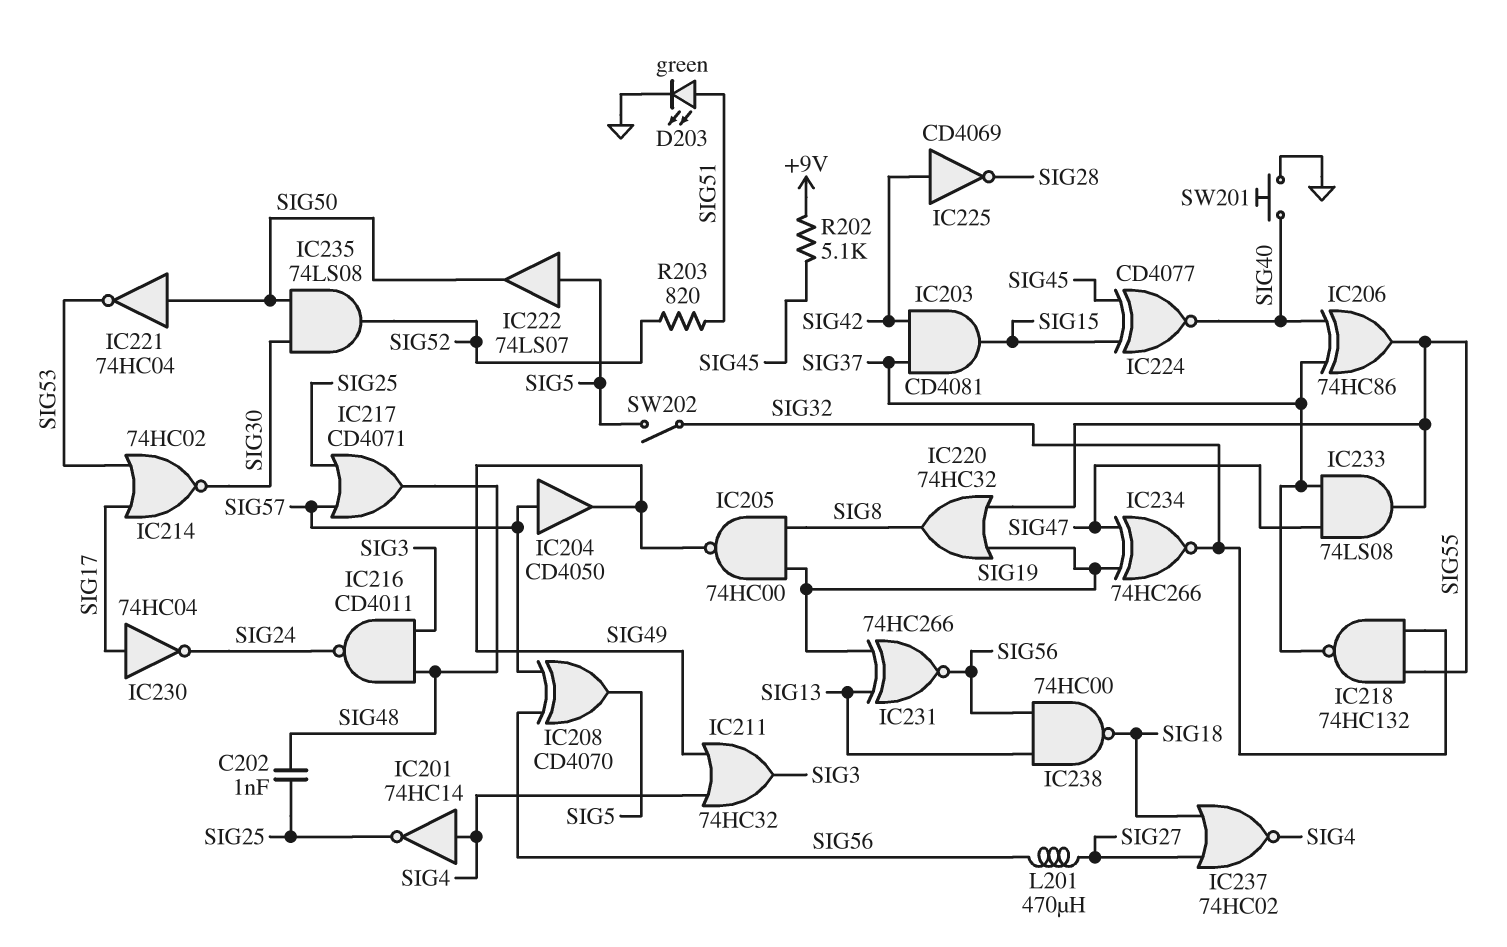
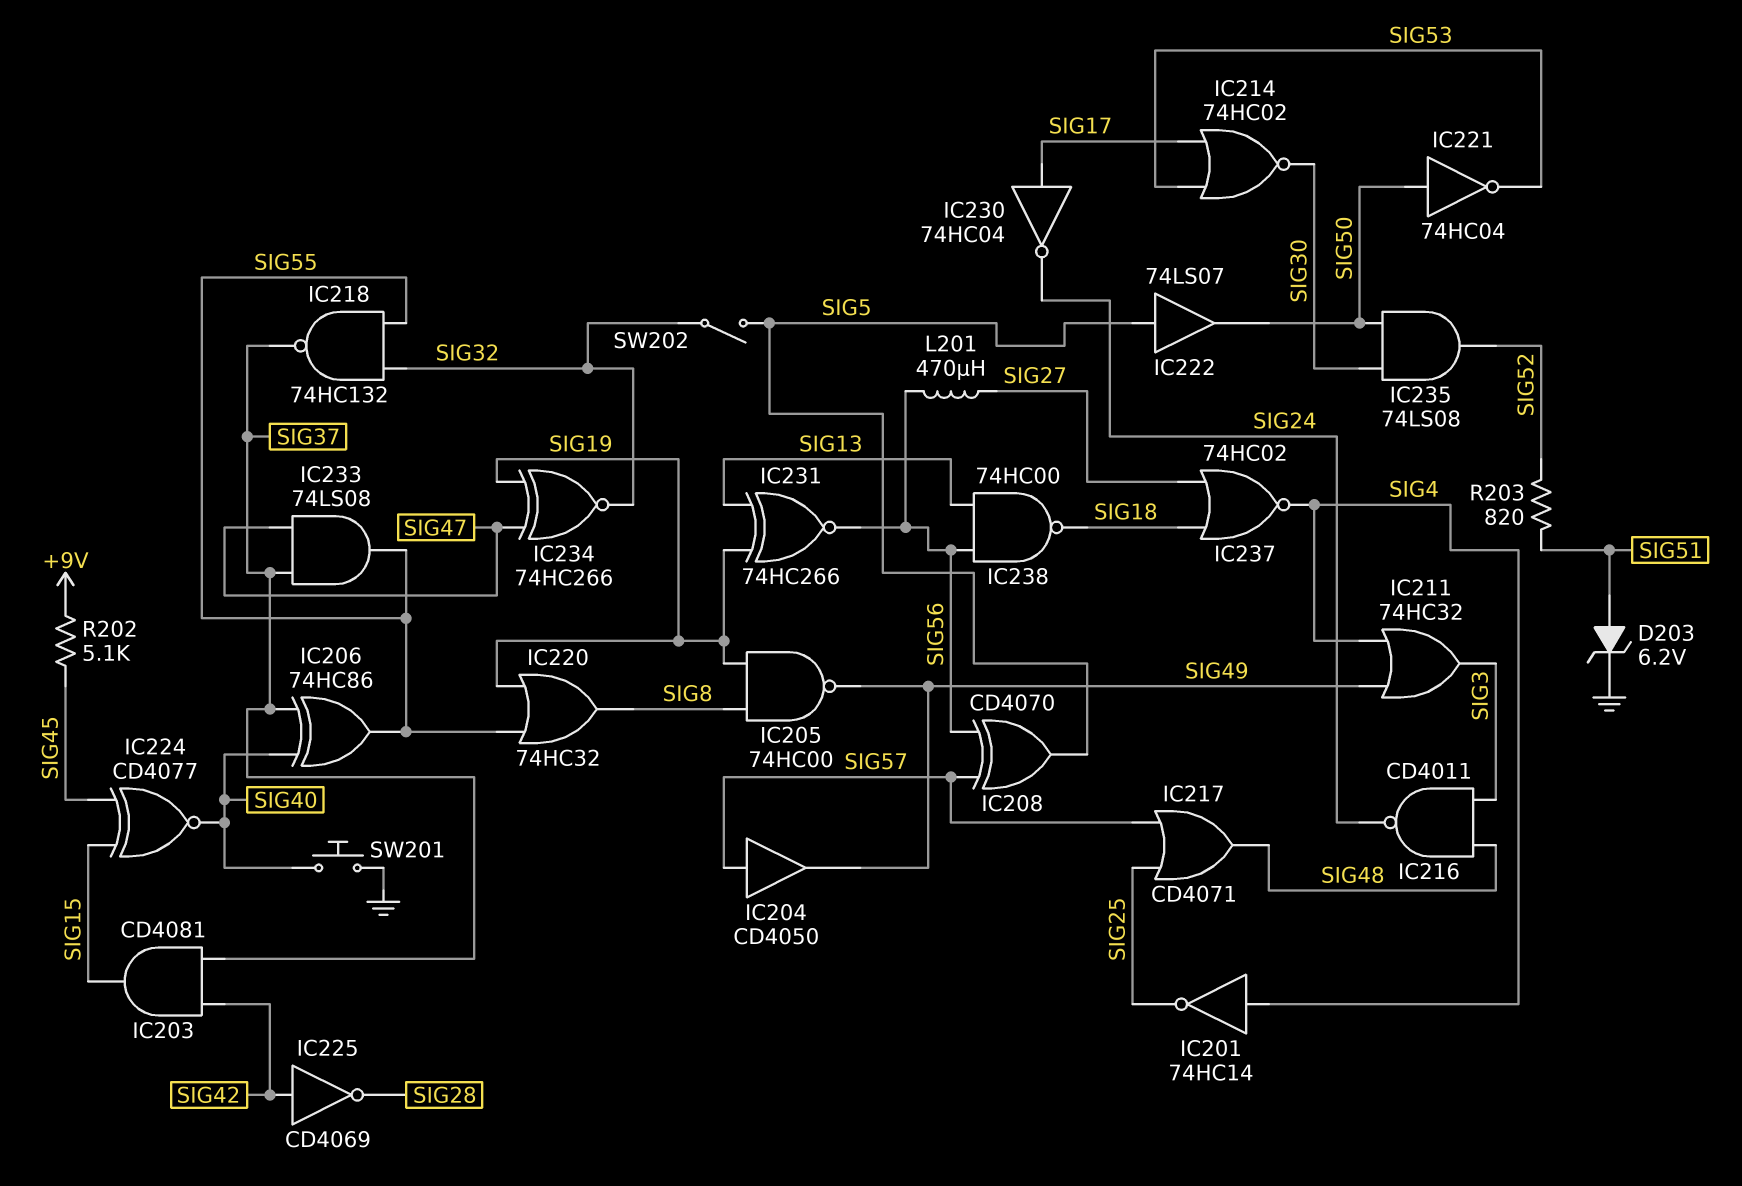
C202: 1nF (SIG25, SIG48) -> none
D203: LED green (A SIG51, K GND) -> zener 6.2V (A SIG51, K GND)

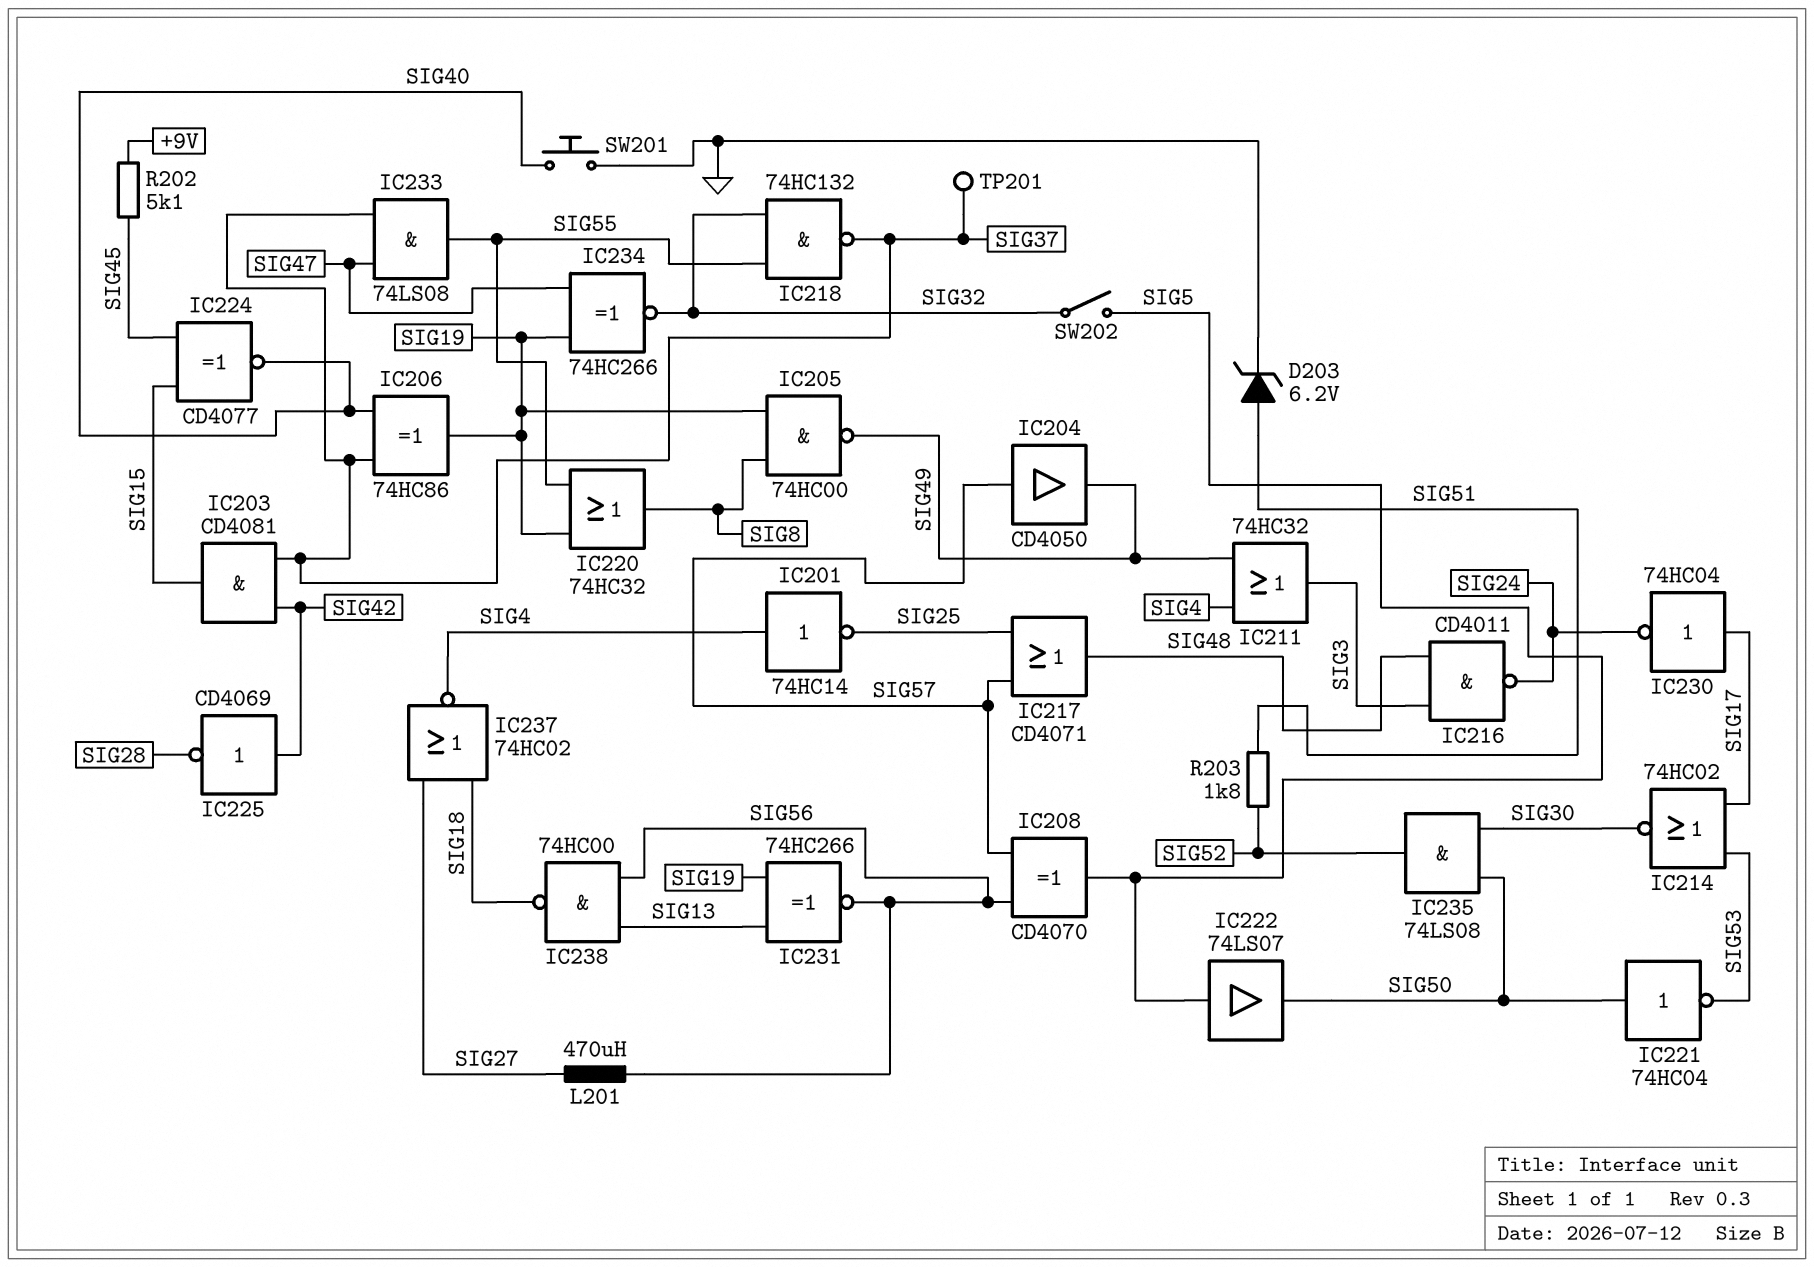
IC206: XOR 74HC86 (in SIG37, in SIG40, out SIG55) -> XOR 74HC86 (in SIG37, in SIG40, out SIG19)
R203: 820 (SIG51, SIG52) -> 1.8k (SIG51, SIG52)
TP201: none -> test point (SIG37)

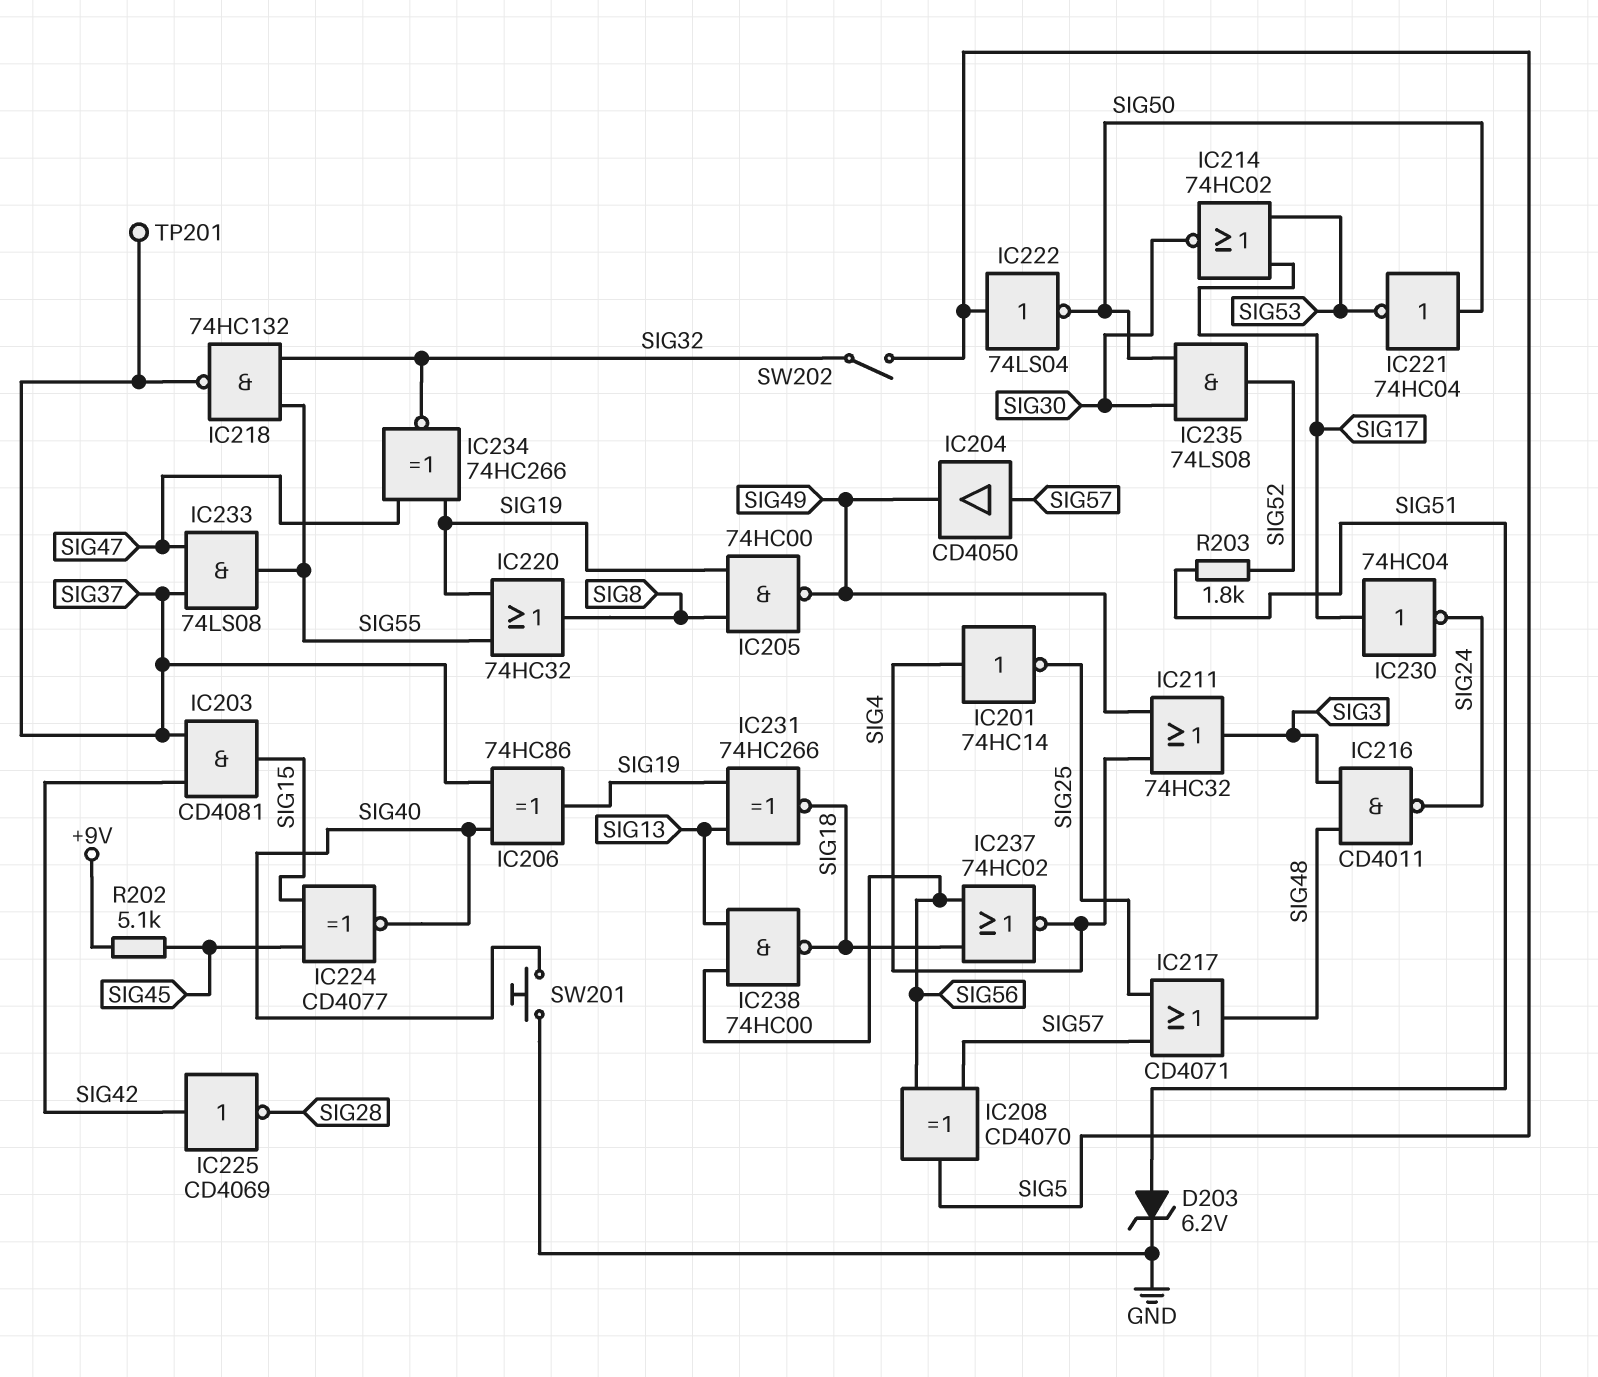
IC222: buffer 74LS07 (in SIG5, out SIG50) -> NOT 74LS04 (in SIG5, out SIG50)
IC231: XNOR 74HC266 (in SIG13, in SIG19, out SIG56) -> XNOR 74HC266 (in SIG13, in SIG19, out SIG18)
IC237: NOR 74HC02 (in SIG18, in SIG27, out SIG4) -> NOR 74HC02 (in SIG18, in SIG56, out SIG4)
L201: 470uH (SIG27, SIG56) -> none

